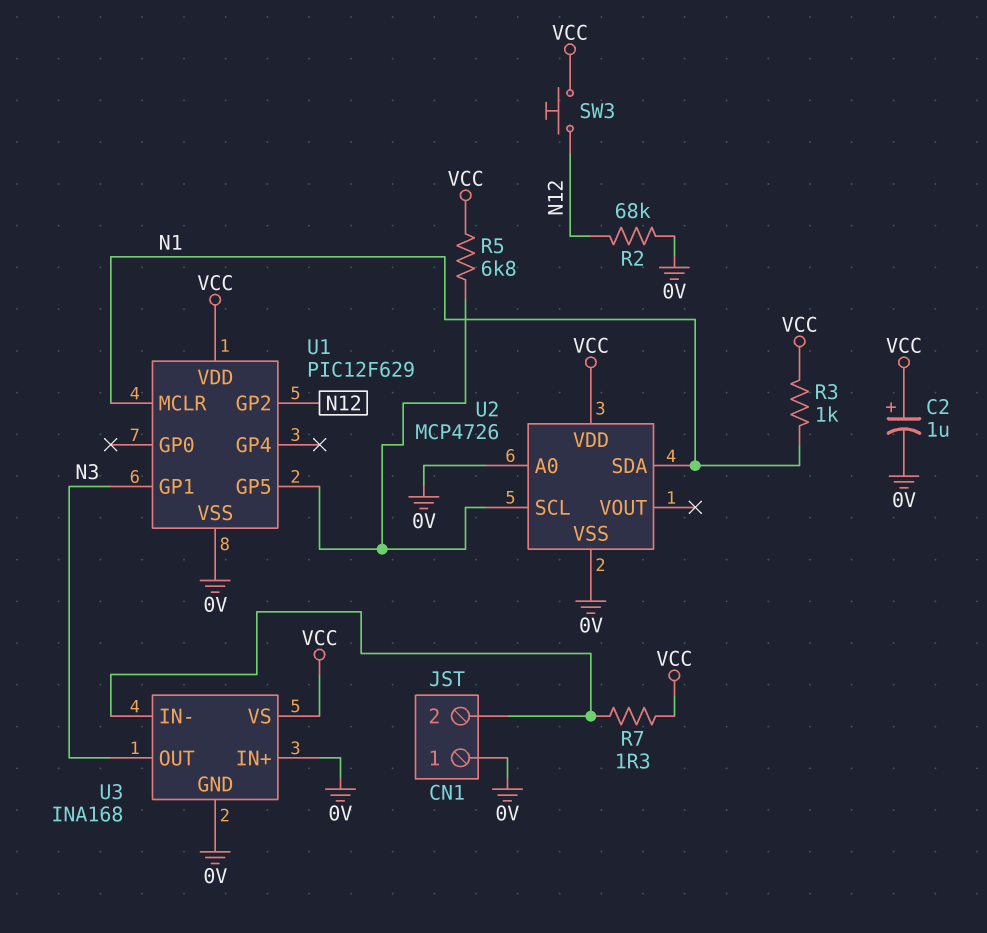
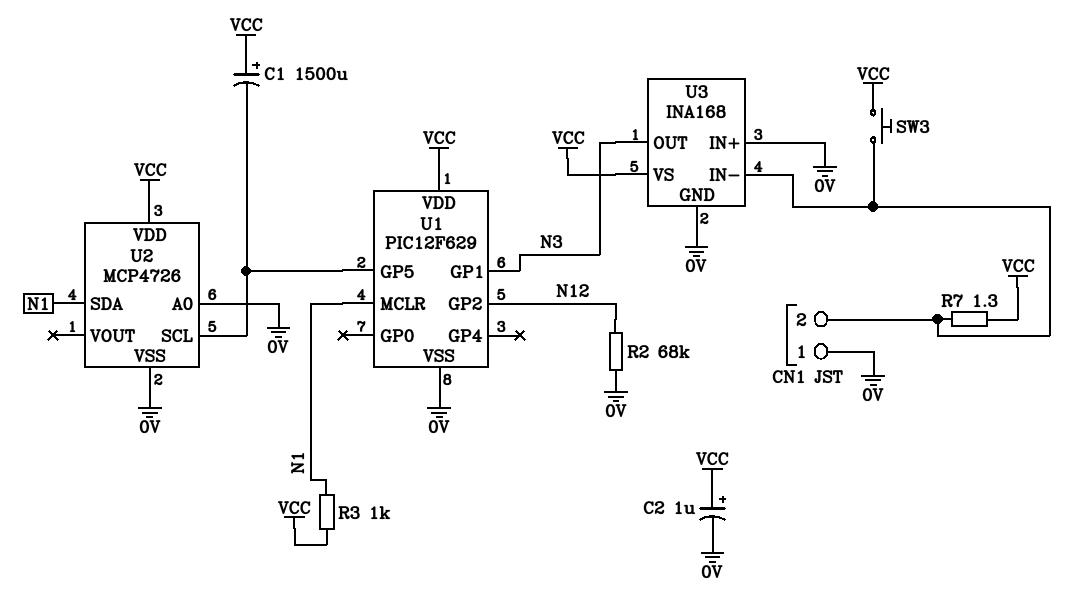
C1: none -> 1500uF (plus VCC, minus U1/GP5)
R5: 6.8k (U1/GP5, VCC) -> none
SW3: button (N12, VCC) -> button (CN1/2, VCC)

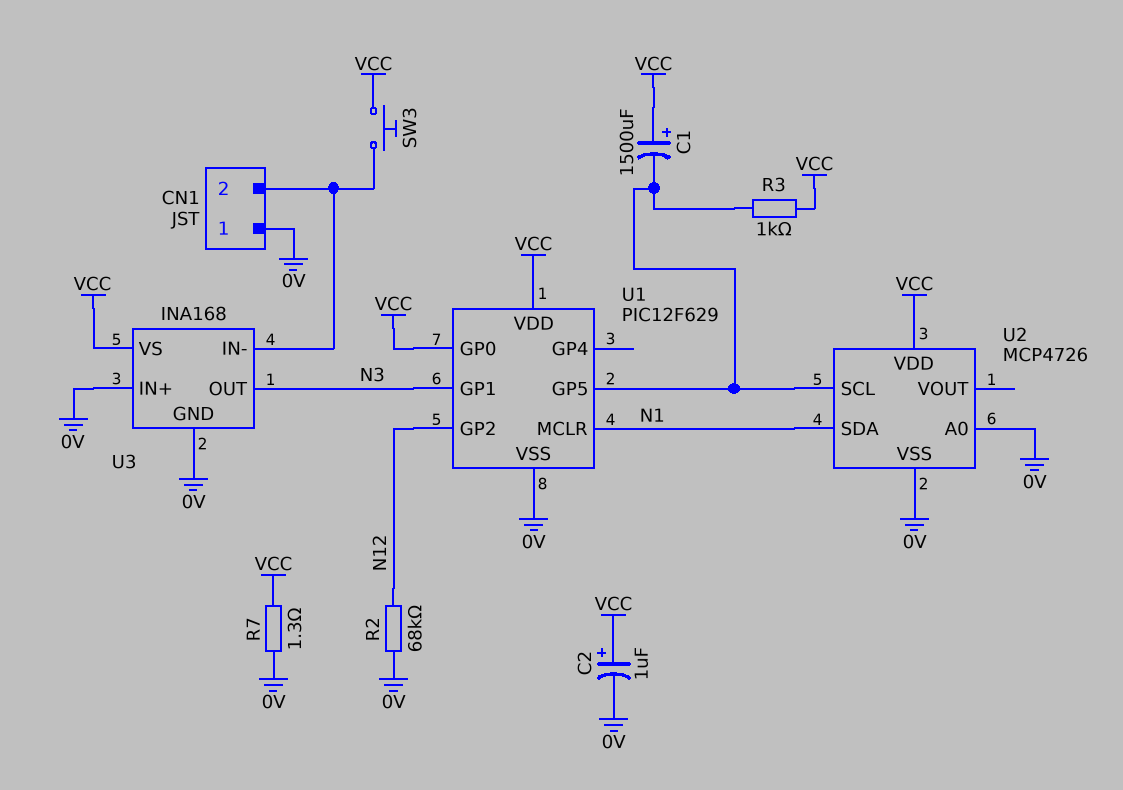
R3: 1k (N1, VCC) -> 1k (U1/GP5, VCC)
R7: 1.3 (CN1/2, VCC) -> 1.3 (0V, VCC)
U1 pin GP0: none -> VCC

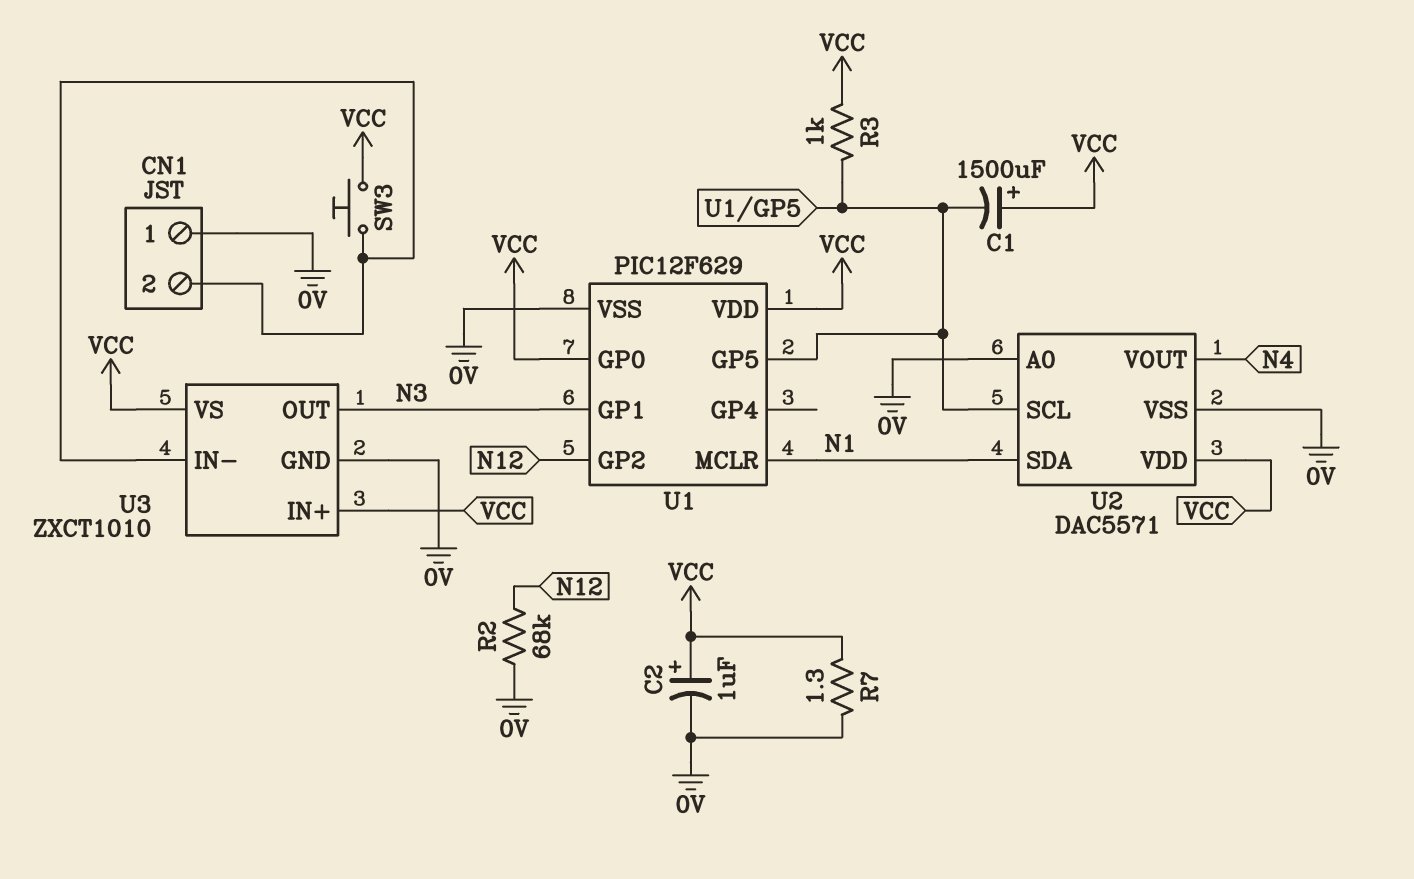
U2: MCP4726 -> DAC5571
U2 pin VOUT: none -> N4
U3: INA168 -> ZXCT1010
U3 pin IN+: 0V -> VCC

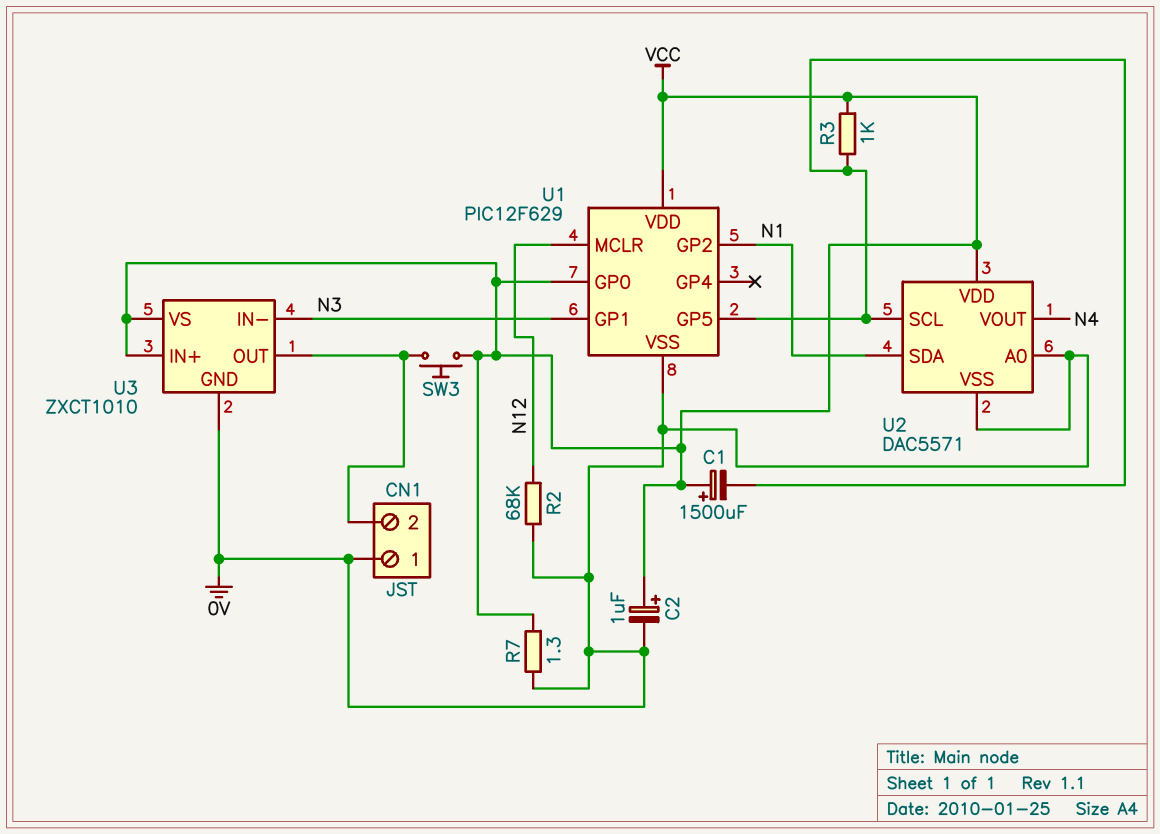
U1 pin GP2: N12 -> N1
U1 pin MCLR: N1 -> N12
U3 pin IN-: CN1/2 -> N3
U3 pin OUT: N3 -> CN1/2

